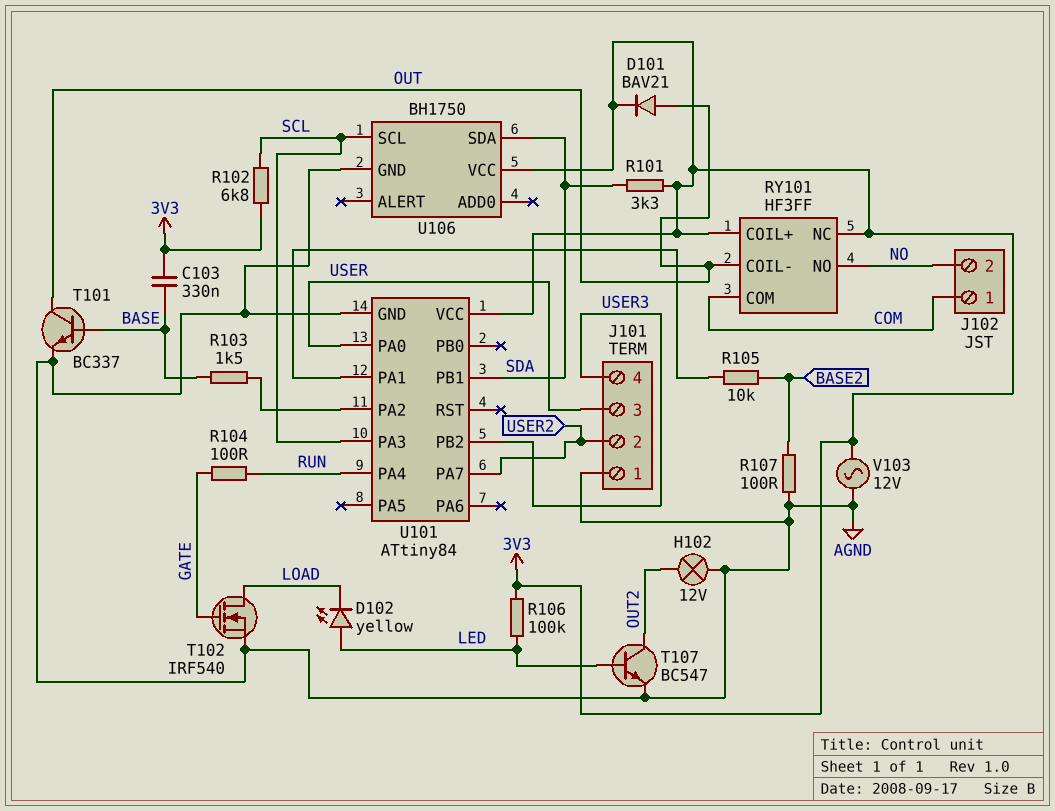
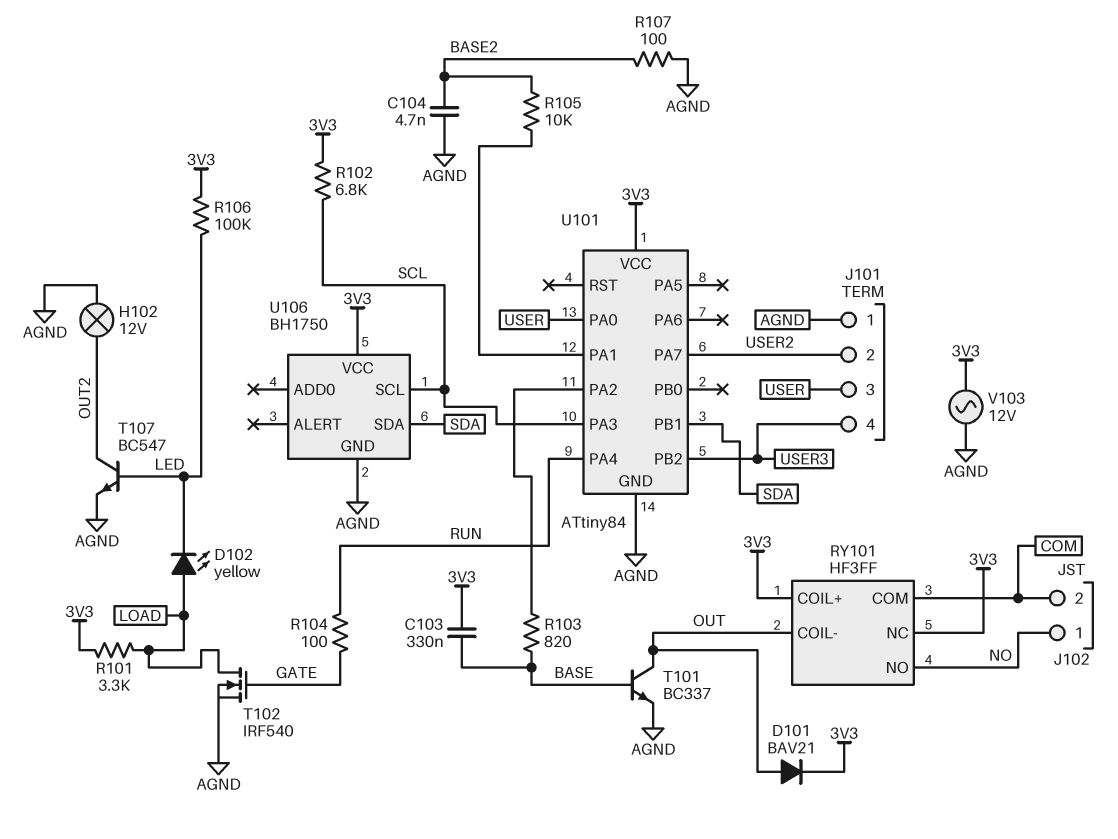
C104: none -> 4.7nF (AGND, BASE2)
D102: LED yellow (A LED, K LOAD) -> LED yellow (A LOAD, K LED)
J102 pin 1: COM -> NO
J102 pin 2: NO -> COM
R101: 3.3k (3V3, SDA) -> 3.3k (3V3, LOAD)
R103: 1.5k (BASE, U101/PA2) -> 820 (BASE, U101/PA2)

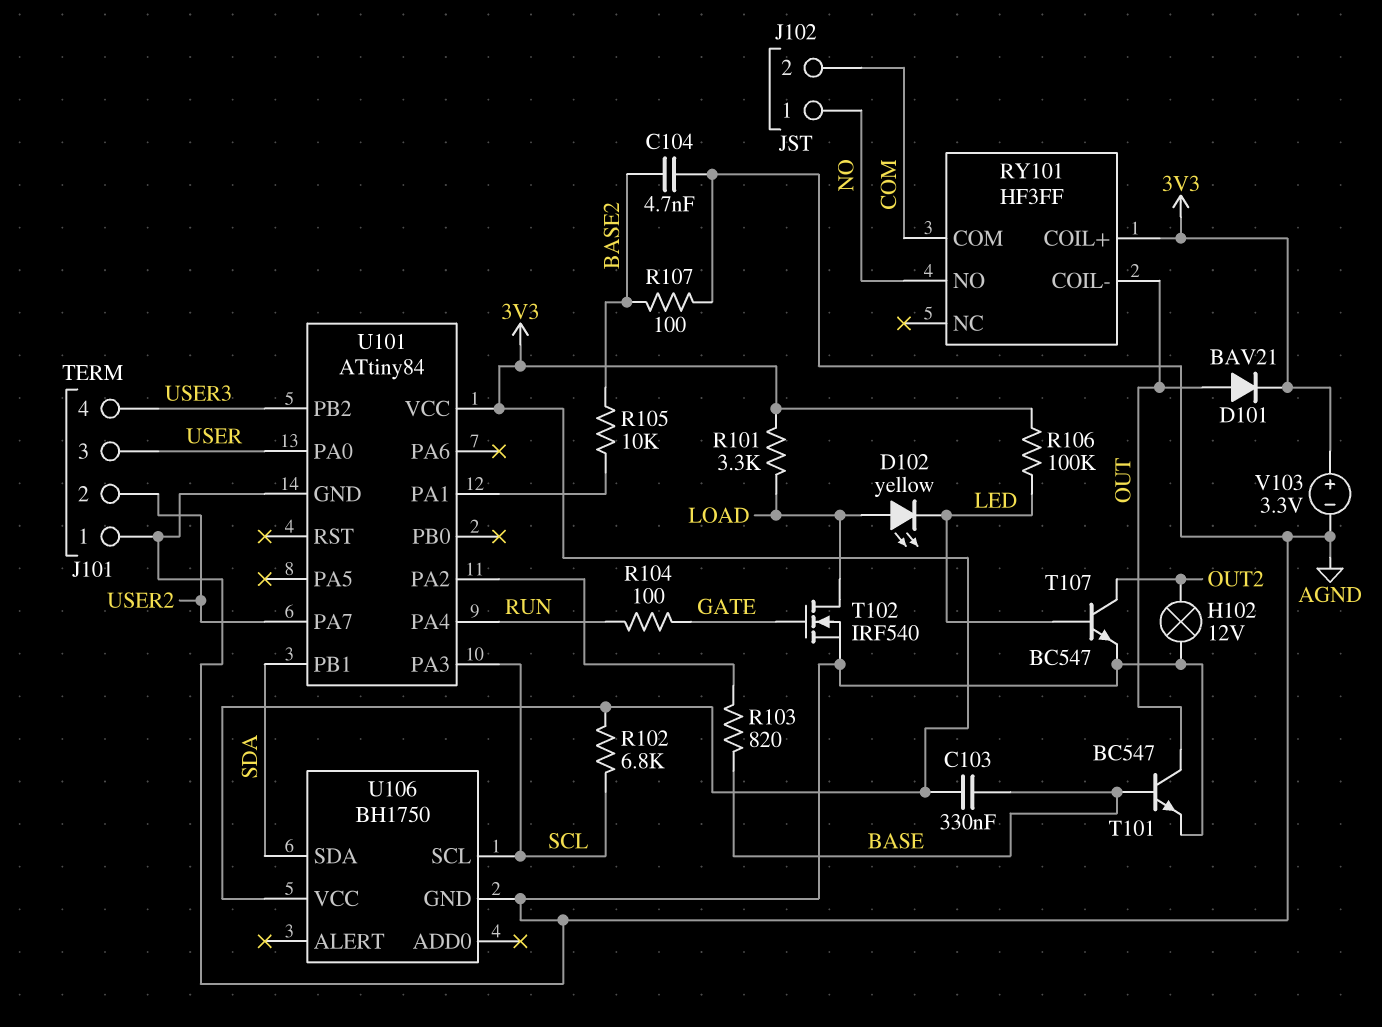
RY101 pin NC: 3V3 -> none
T101: NPN BC337 (B BASE, C OUT, E AGND) -> NPN BC547 (B BASE, C OUT, E AGND)
V103: AC 12V (3V3, AGND) -> 3.3V (plus 3V3, minus AGND)

